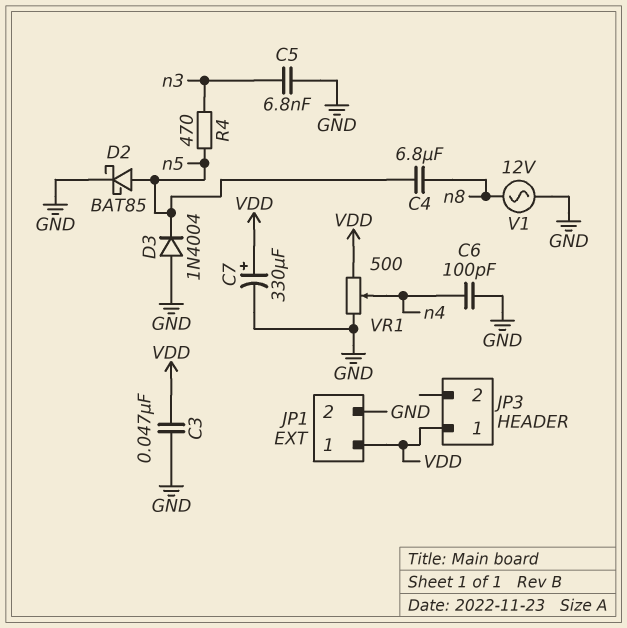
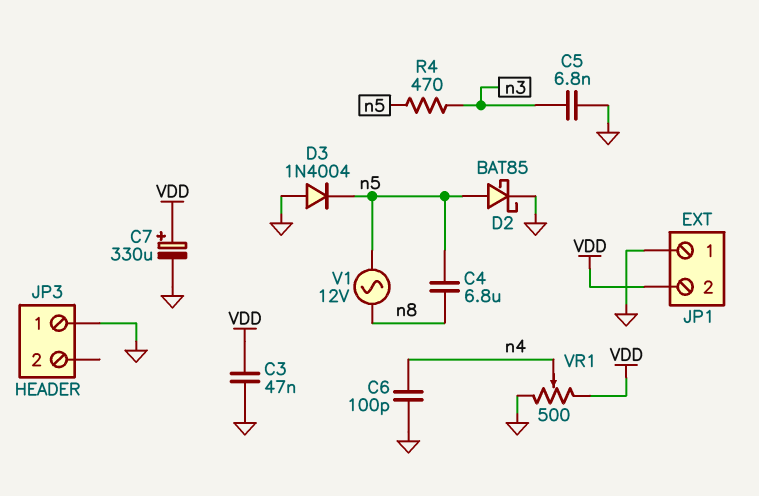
JP1 pin 1: VDD -> GND
JP1 pin 2: GND -> VDD
JP3 pin 1: VDD -> GND
V1: AC 12V (GND, n8) -> AC 12V (n5, n8)

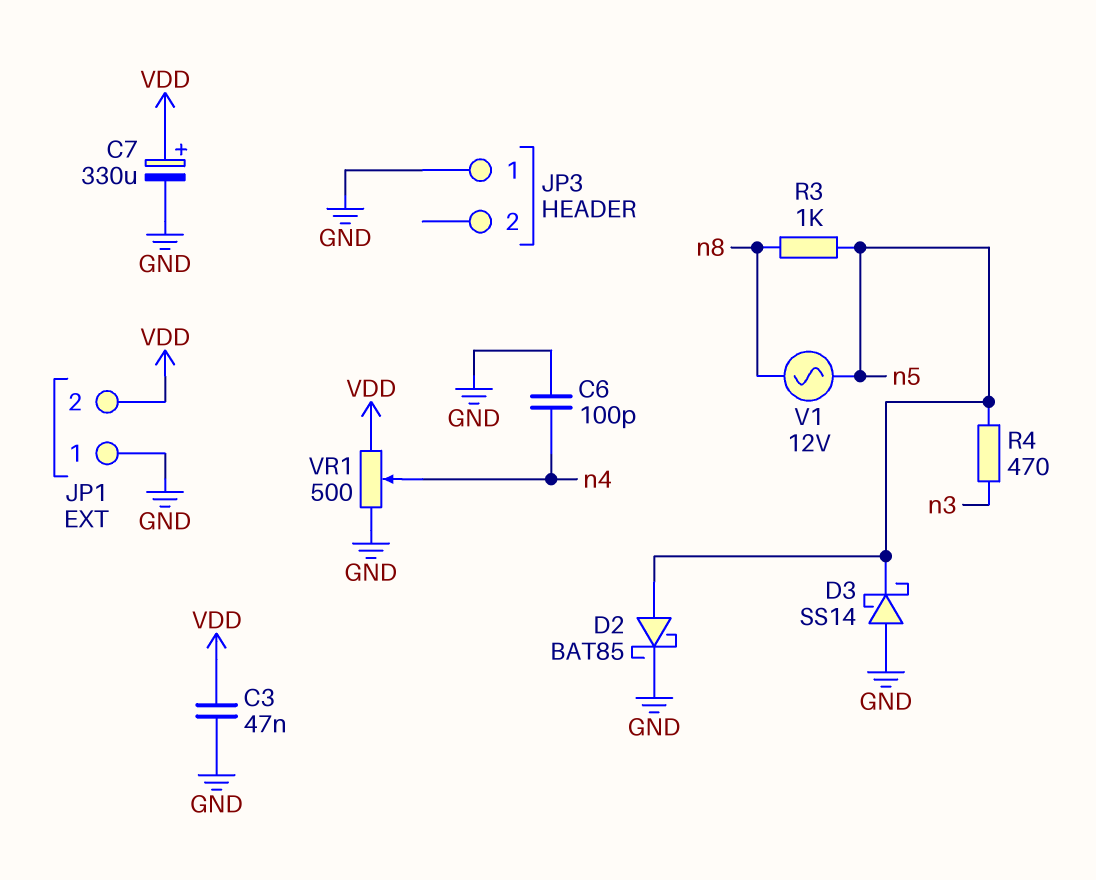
C4: 6.8uF (n5, n8) -> none
C5: 6.8nF (GND, n3) -> none
D3: diode 1N4004 (A GND, K n5) -> schottky SS14 (A GND, K n5)
R3: none -> 1k (n5, n8)

